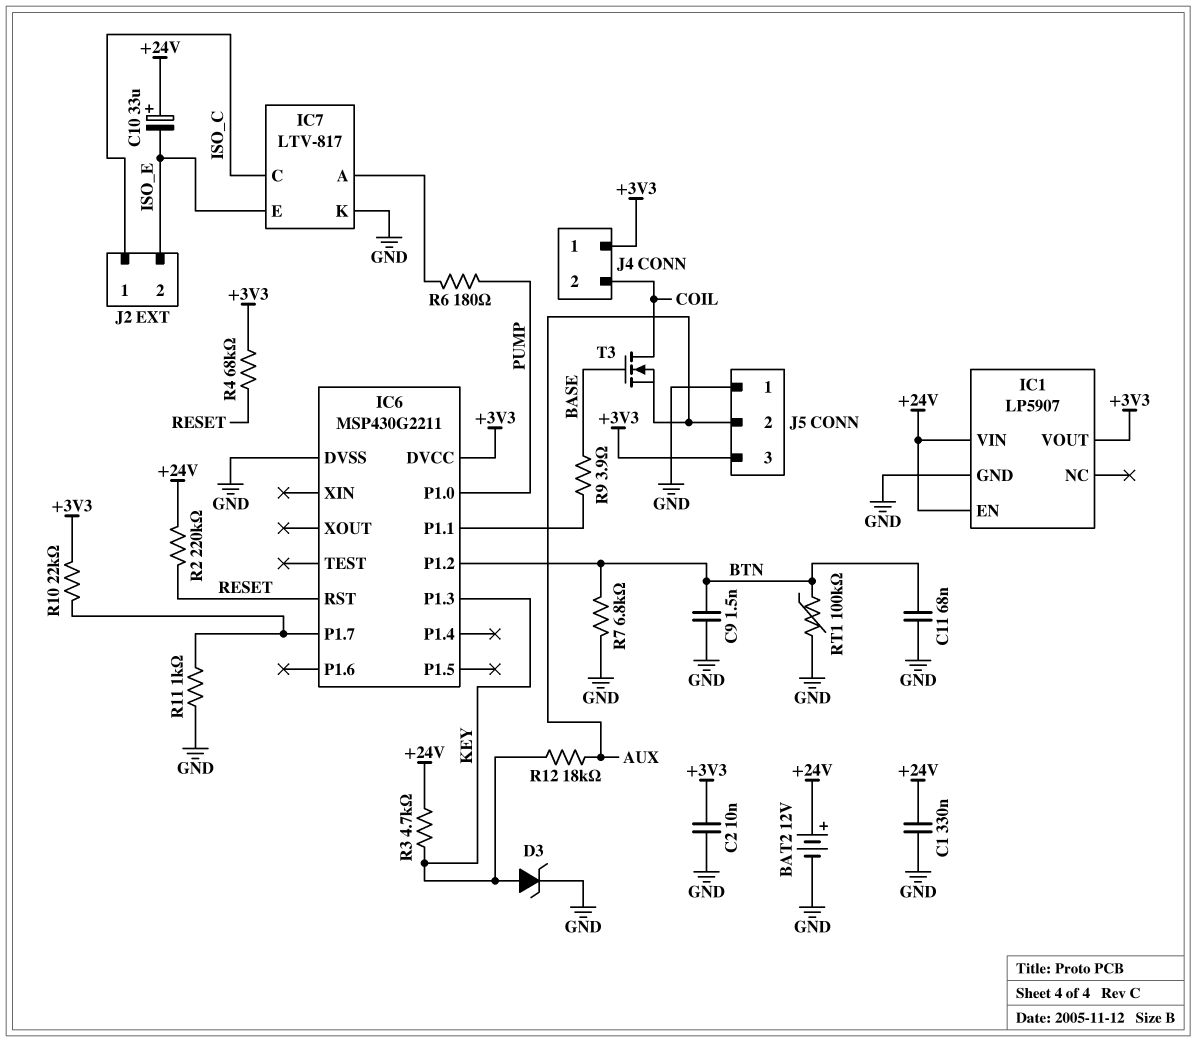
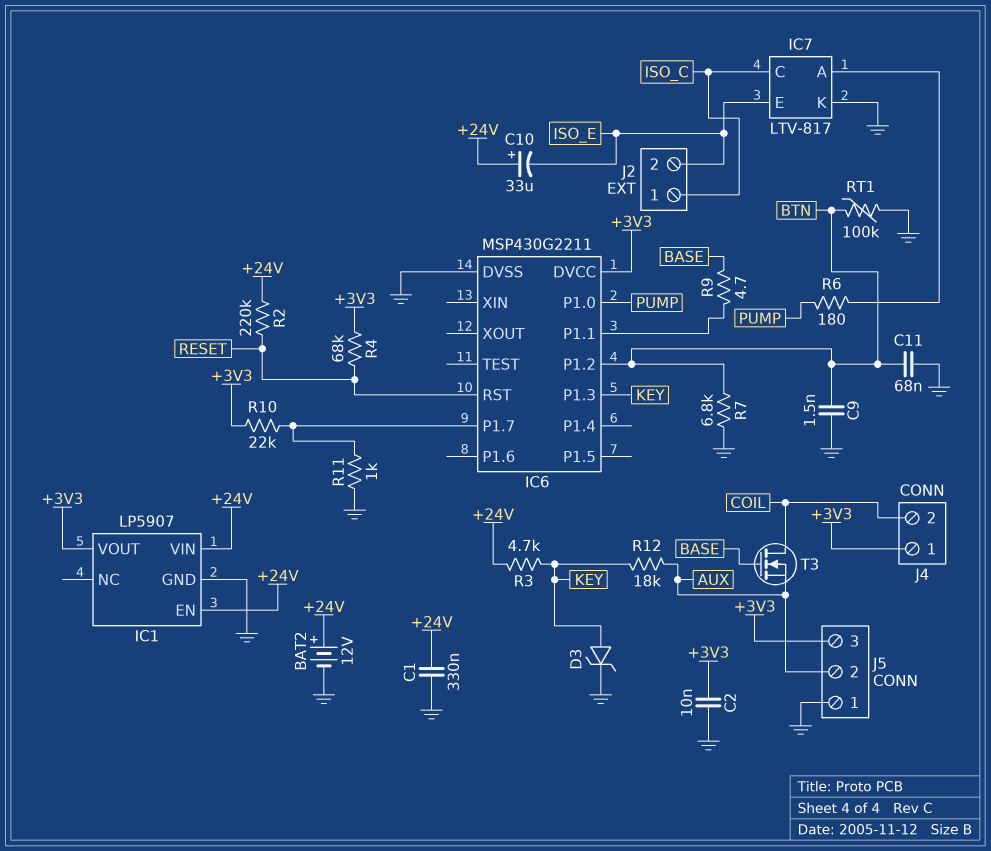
R9: 3.9 (BASE, IC6/P1.1) -> 4.7 (BASE, IC6/P1.1)

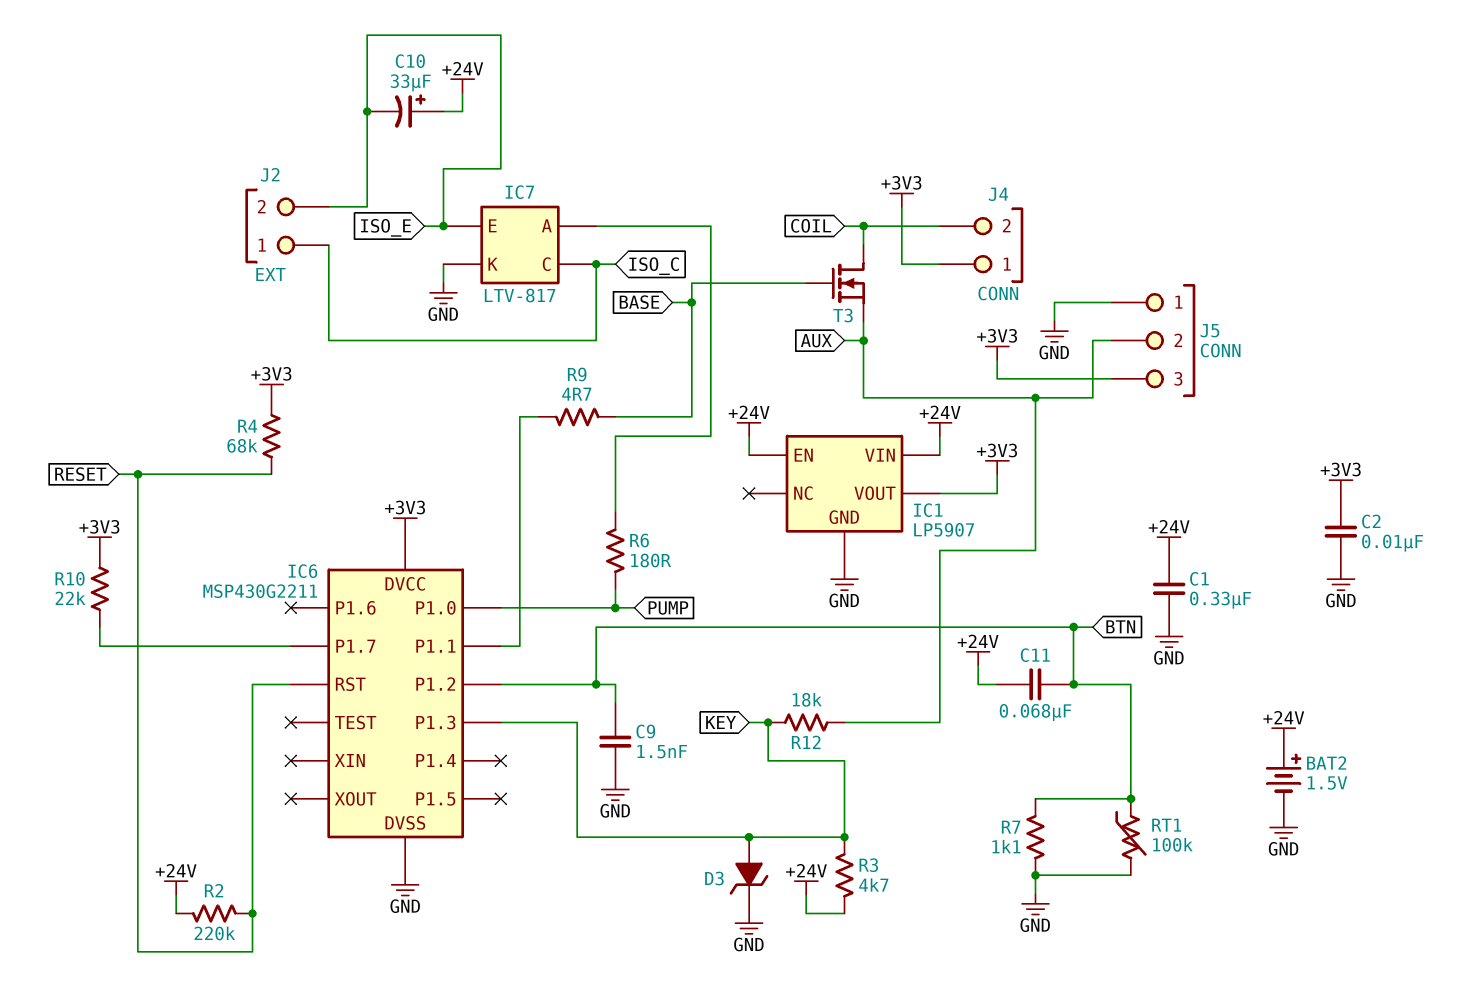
BAT2: 12V (plus +24V, minus GND) -> 1.5V (plus +24V, minus GND)
C11: 68nF (BTN, GND) -> 68nF (+24V, BTN)
R7: 6.8k (BTN, GND) -> 1.1k (BTN, GND)
R11: 1k (GND, IC6/P1.7) -> none

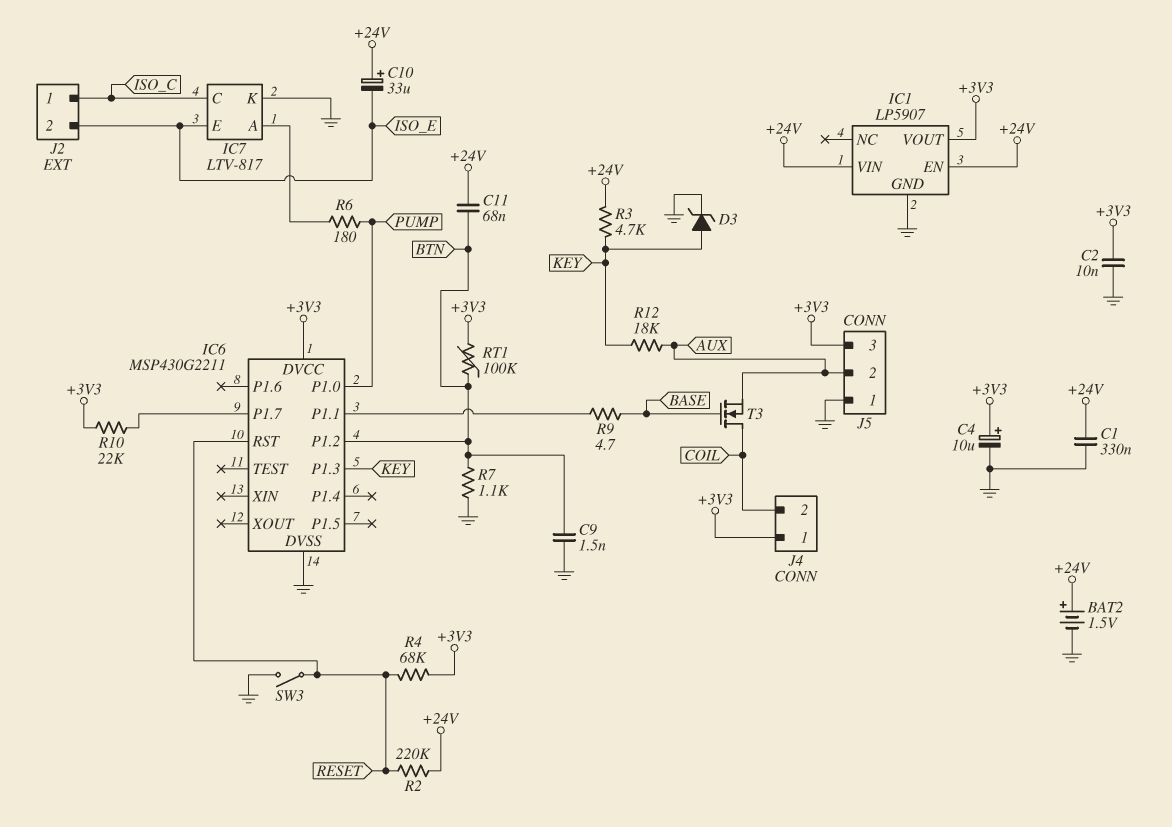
C4: none -> 10uF (plus +3V3, minus GND)
RT1: 100k (BTN, GND) -> 100k (+3V3, BTN)
SW3: none -> switch (GND, RESET)

